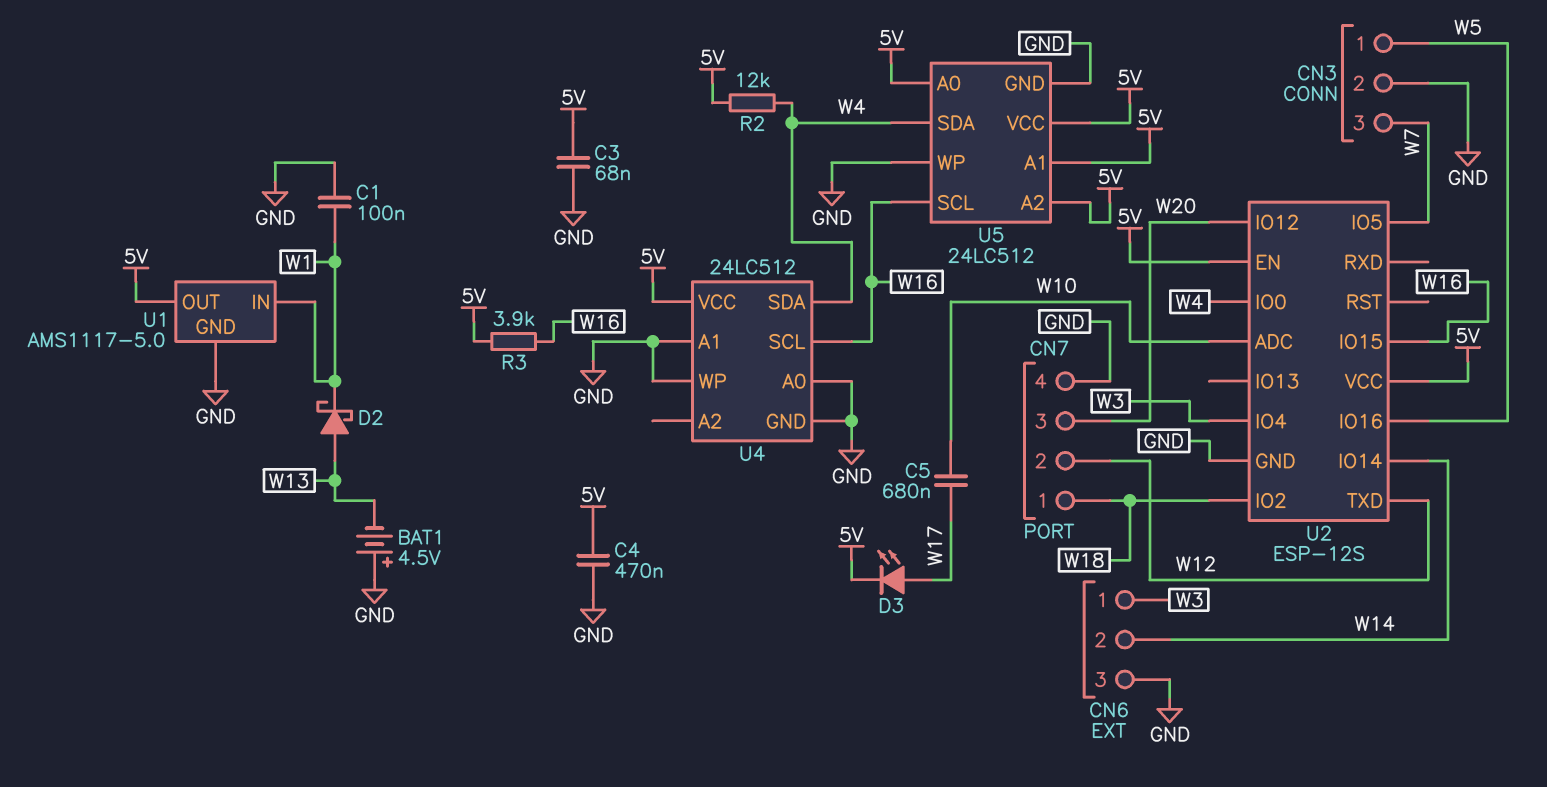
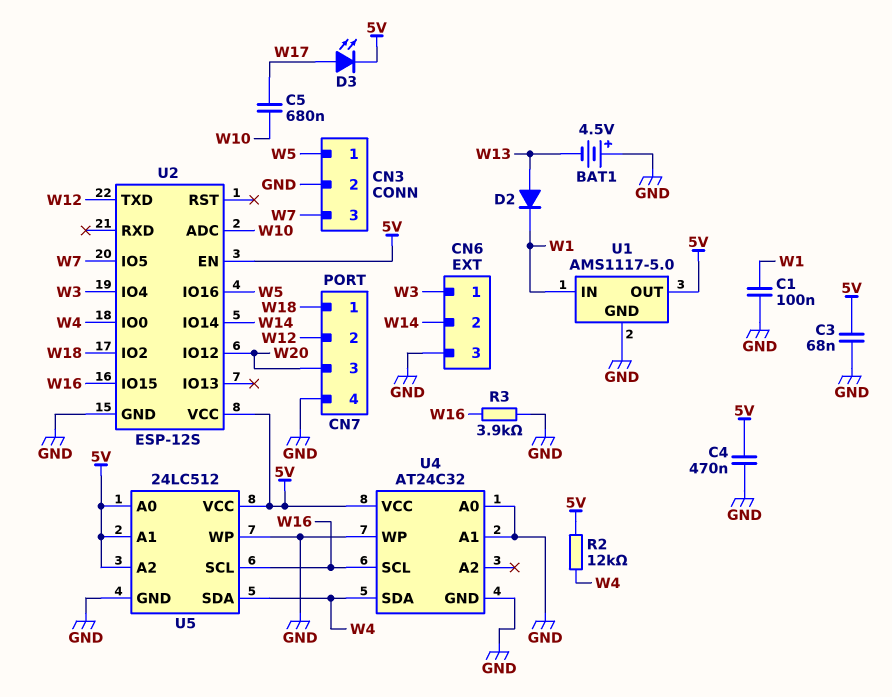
D2: schottky (A W13, K W1) -> diode (A W13, K W1)
R3: 3.9k (5V, W16) -> 3.9k (GND, W16)
U4: 24LC512 -> AT24C32

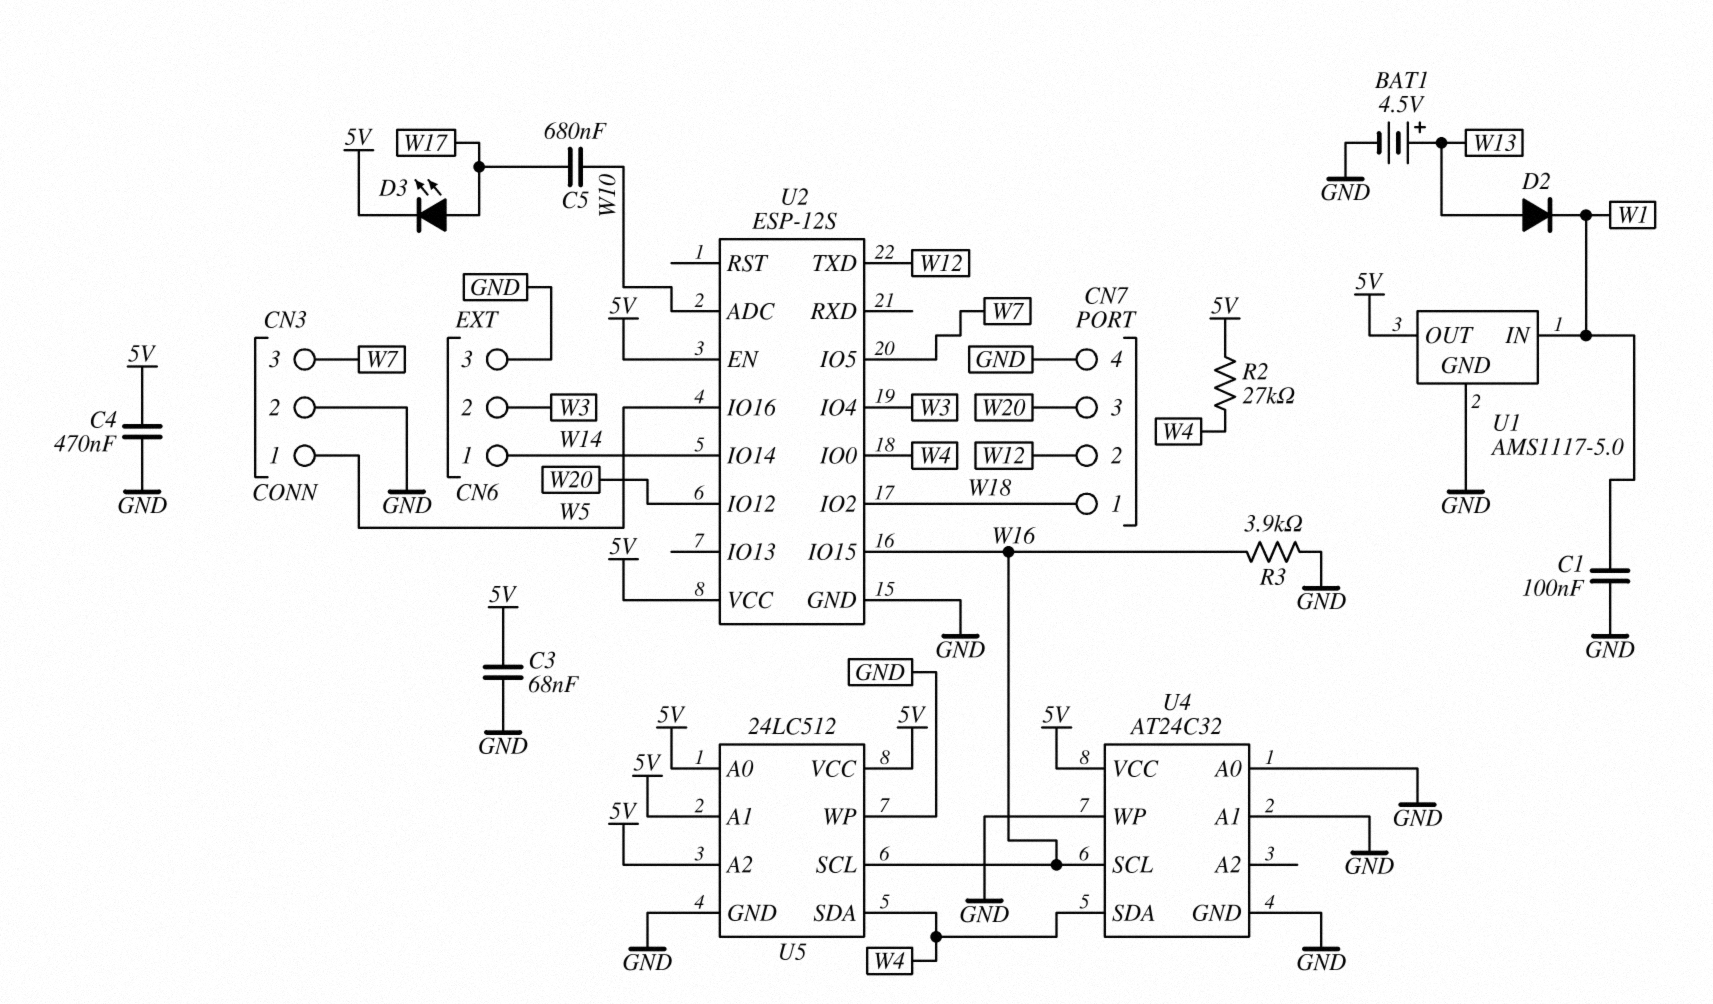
BAT1: 4.5V (plus GND, minus W13) -> 4.5V (plus W13, minus GND)
CN6 pin 1: W3 -> W14
CN6 pin 2: W14 -> W3
R2: 12k (5V, W4) -> 27k (5V, W4)

